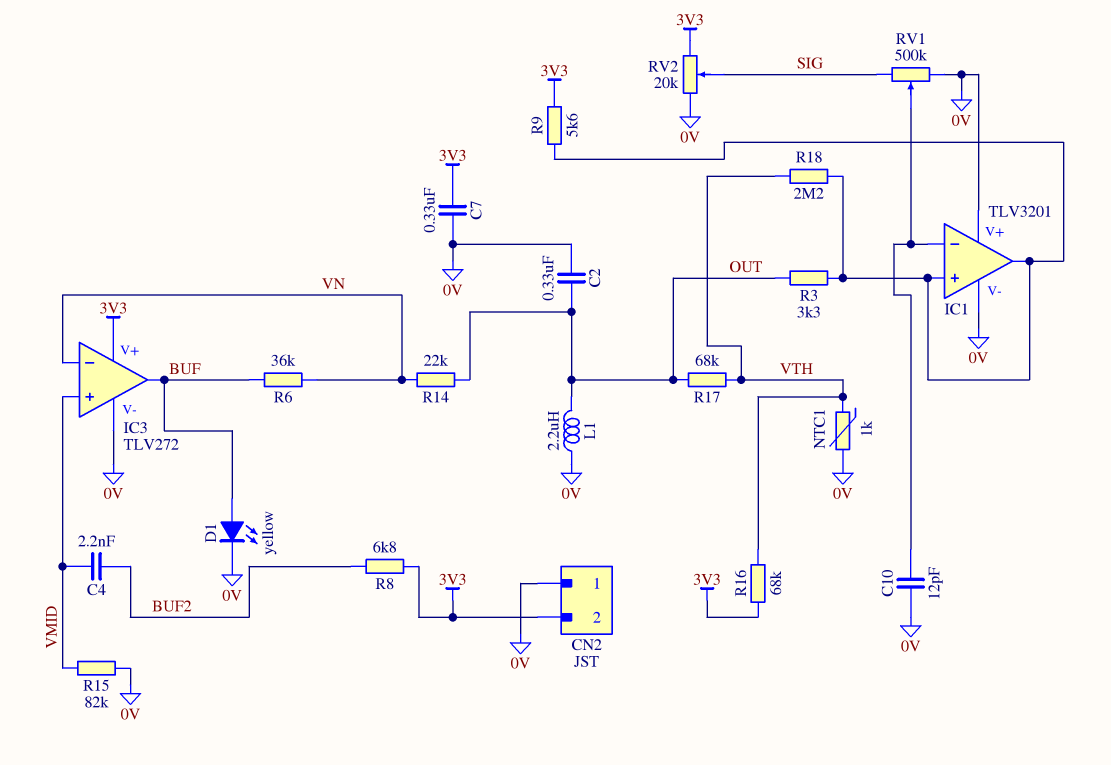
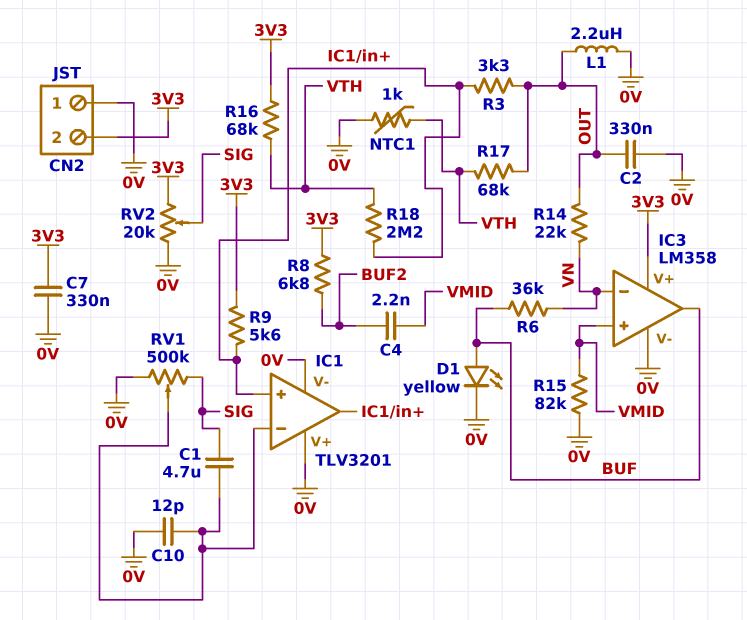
C1: none -> 4.7uF (IC1/in-, SIG)
IC3: TLV272 -> LM358

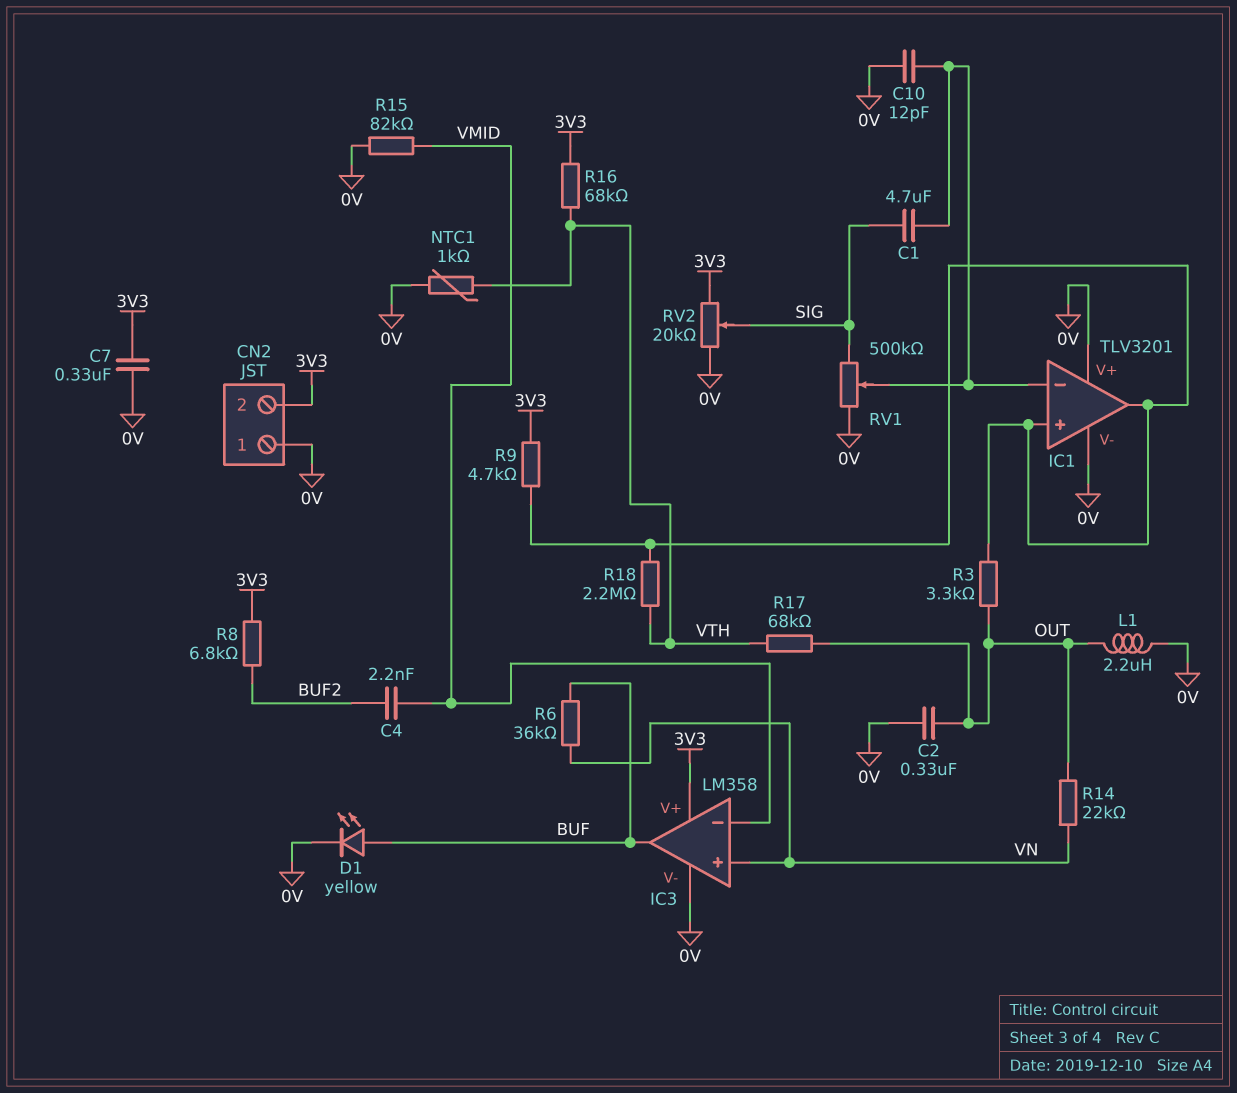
IC3 pin in+: VMID -> VN
IC3 pin in-: VN -> VMID
R9: 5.6k (3V3, IC1/in+) -> 4.7k (3V3, IC1/in+)

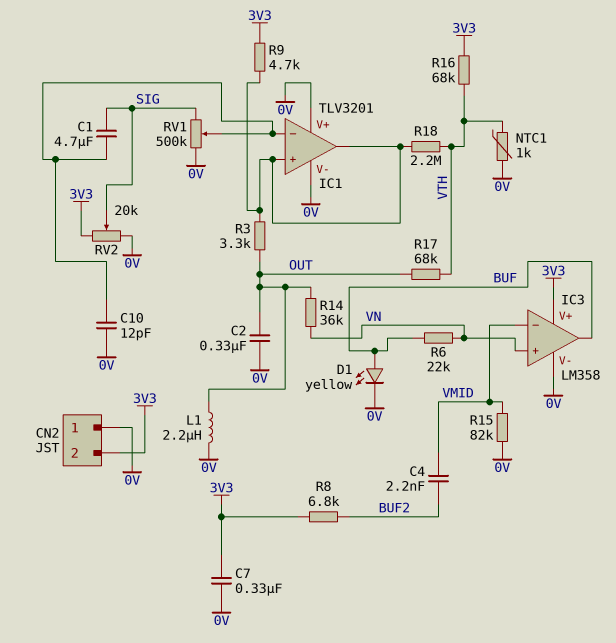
R6: 36k (BUF, VN) -> 22k (BUF, VN)
R14: 22k (OUT, VN) -> 36k (OUT, VN)

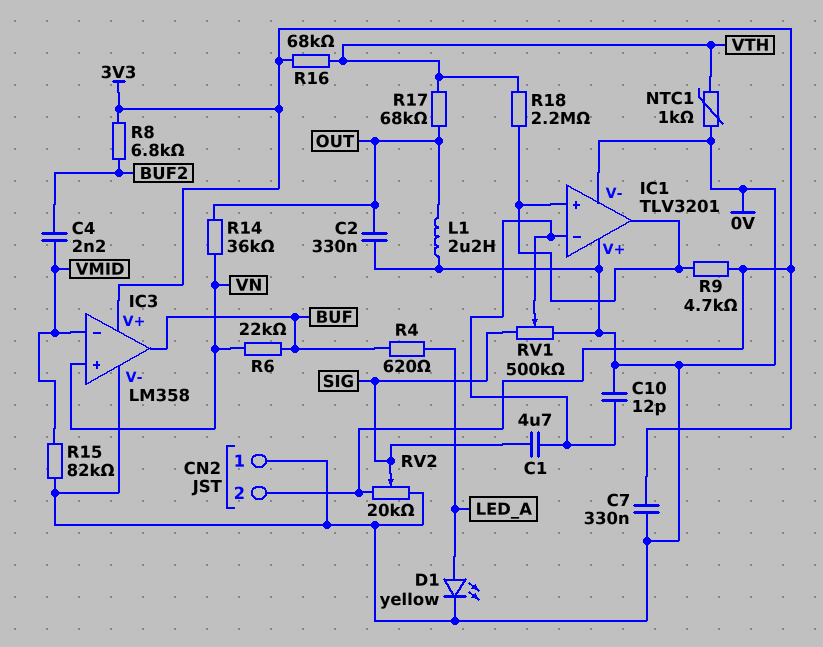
D1: LED yellow (A BUF, K 0V) -> LED yellow (A LED_A, K 0V)
R3: 3.3k (IC1/in+, OUT) -> none
R4: none -> 620 (BUF, LED_A)

